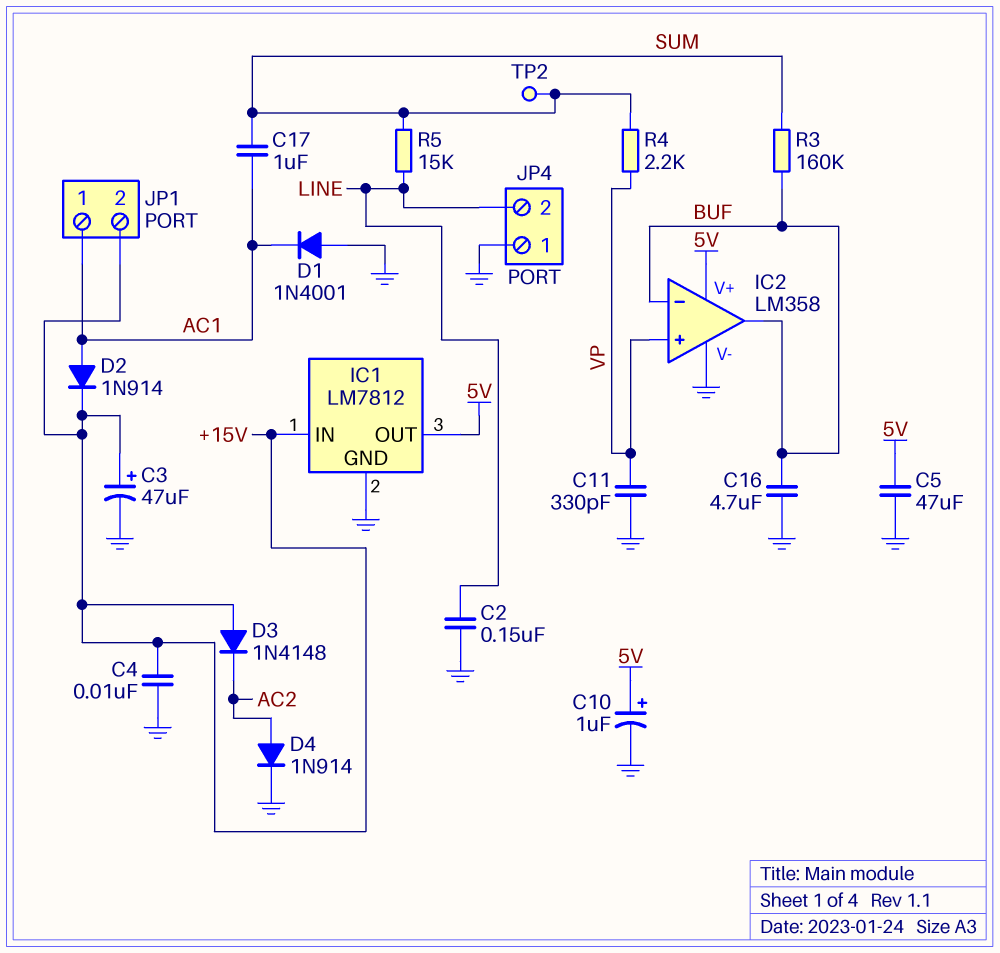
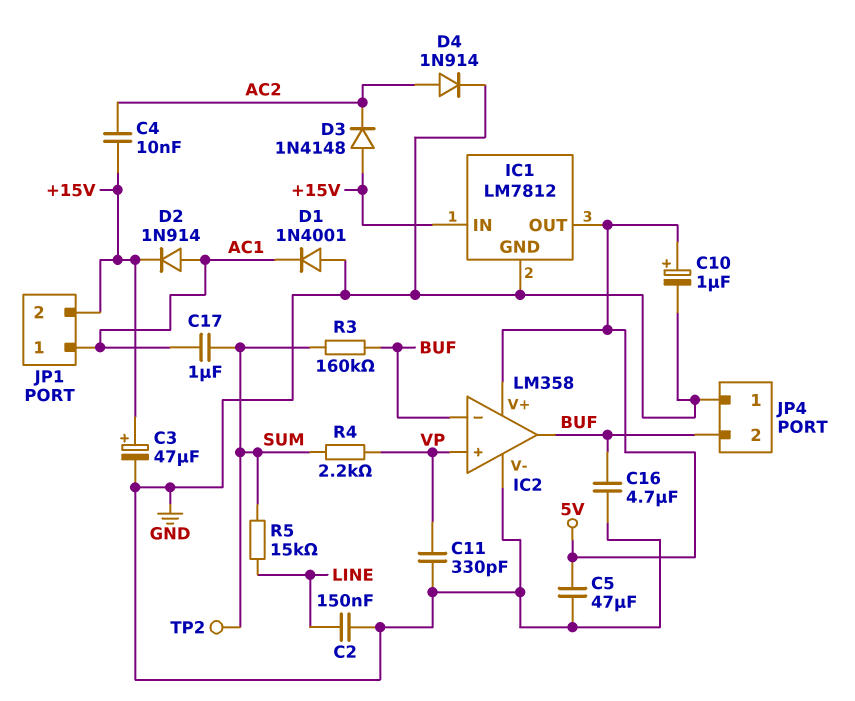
C4: 10nF (+15V, GND) -> 10nF (+15V, AC2)
JP4 pin 2: LINE -> BUF

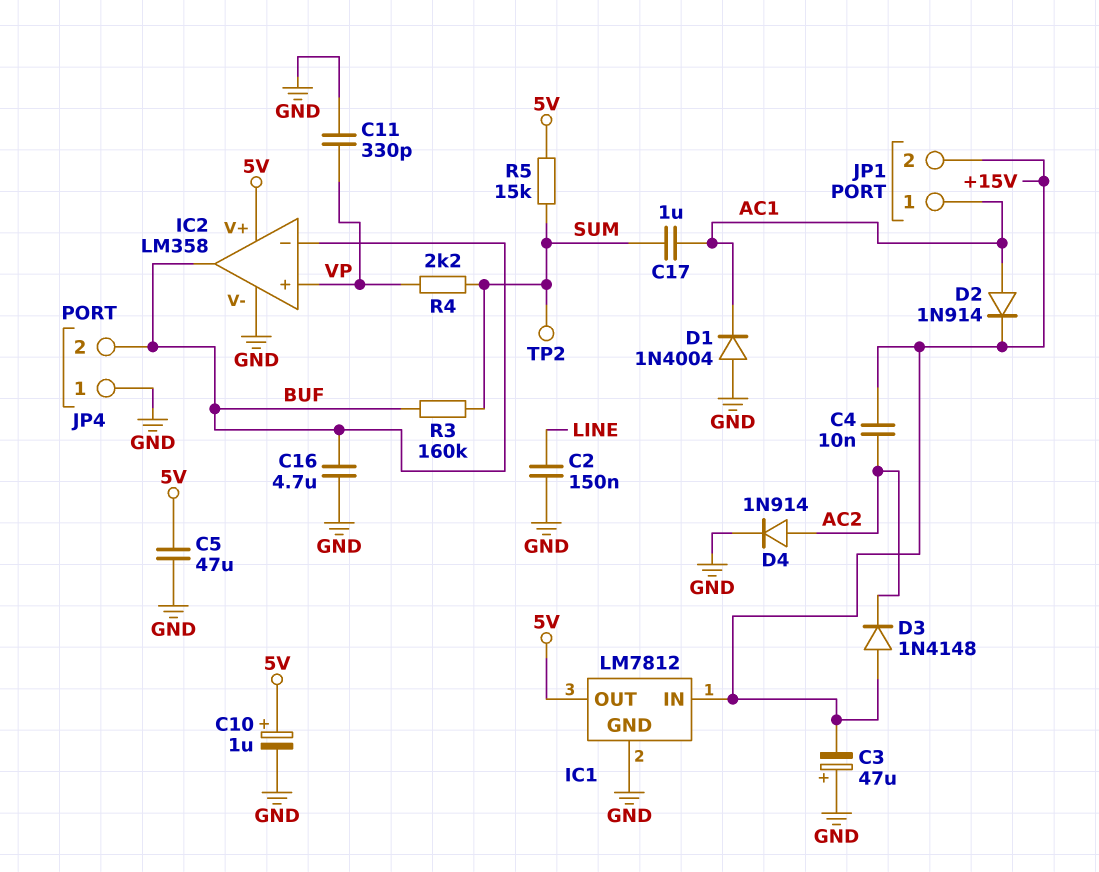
C3: 47uF (plus +15V, minus GND) -> 47uF (plus GND, minus +15V)
D1: diode 1N4001 (A GND, K AC1) -> diode 1N4004 (A GND, K AC1)
R5: 15k (LINE, SUM) -> 15k (5V, SUM)

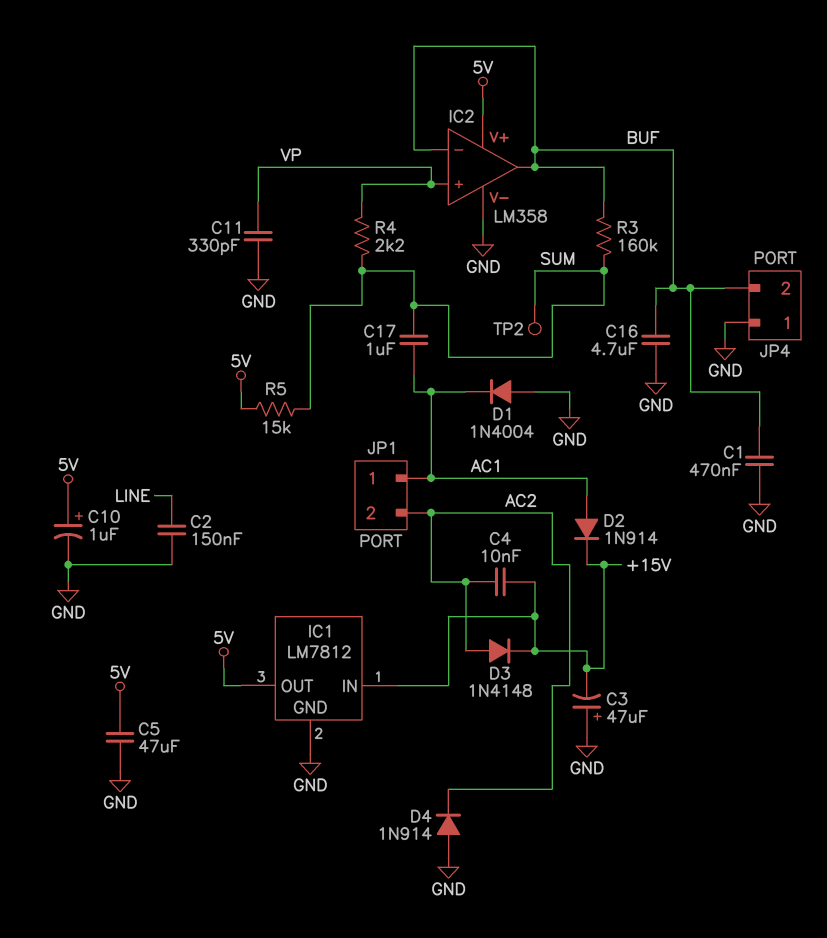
C1: none -> 470nF (BUF, GND)
D3: diode 1N4148 (A +15V, K AC2) -> diode 1N4148 (A AC2, K +15V)
D4: diode 1N914 (A AC2, K GND) -> diode 1N914 (A GND, K AC2)
JP1 pin 2: +15V -> AC2

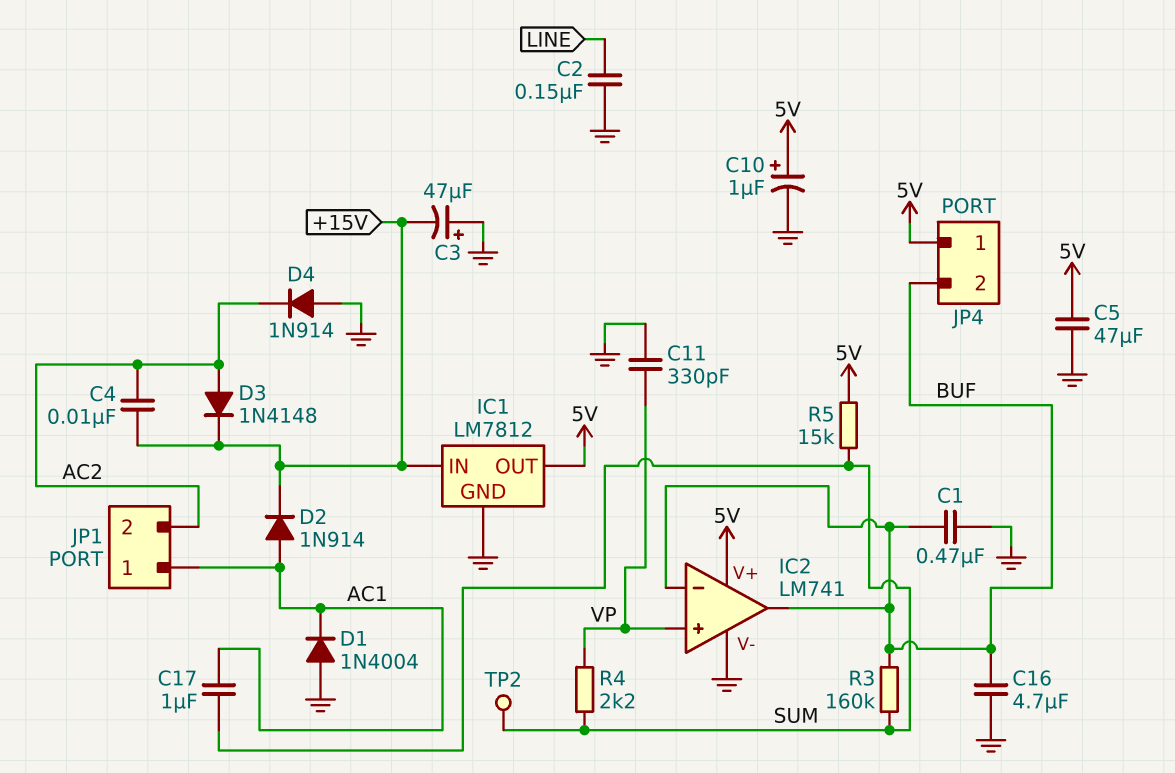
IC2: LM358 -> LM741
JP4 pin 1: GND -> 5V

